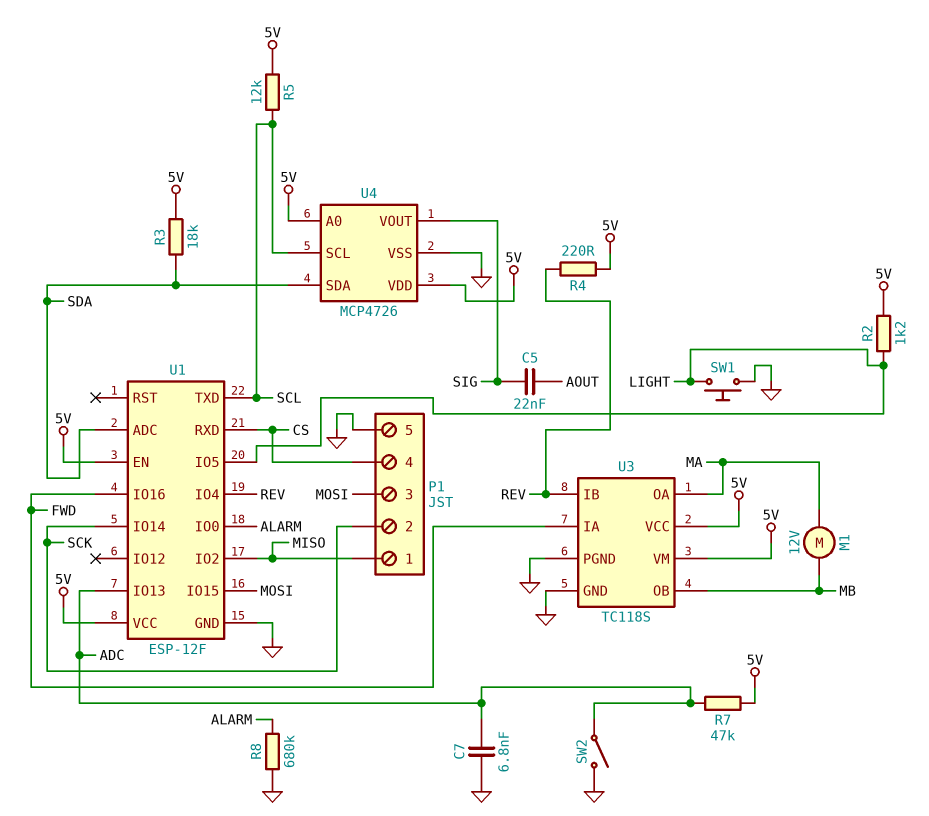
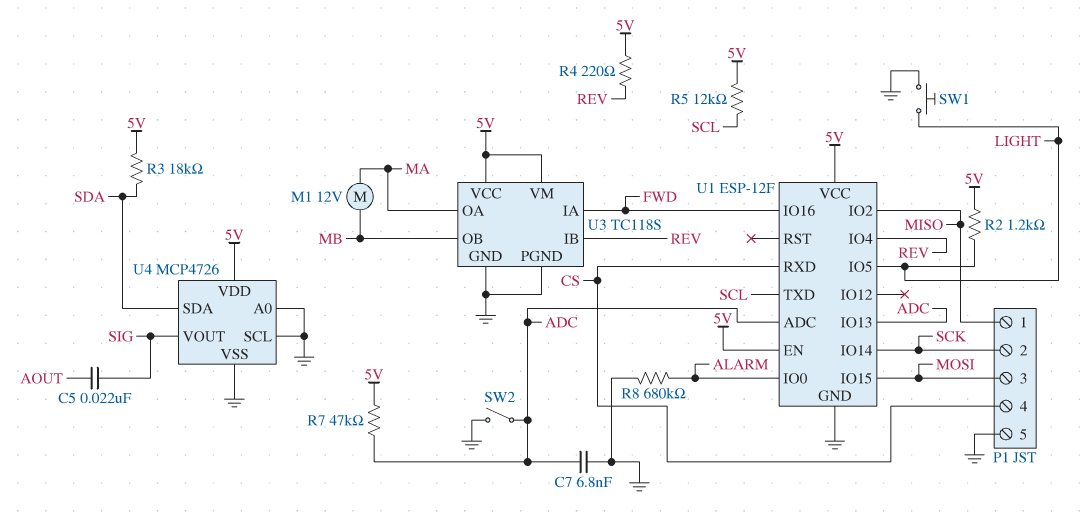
U1 pin ADC: SDA -> ADC
U4 pin A0: 5V -> GND
U4 pin SCL: SCL -> GND

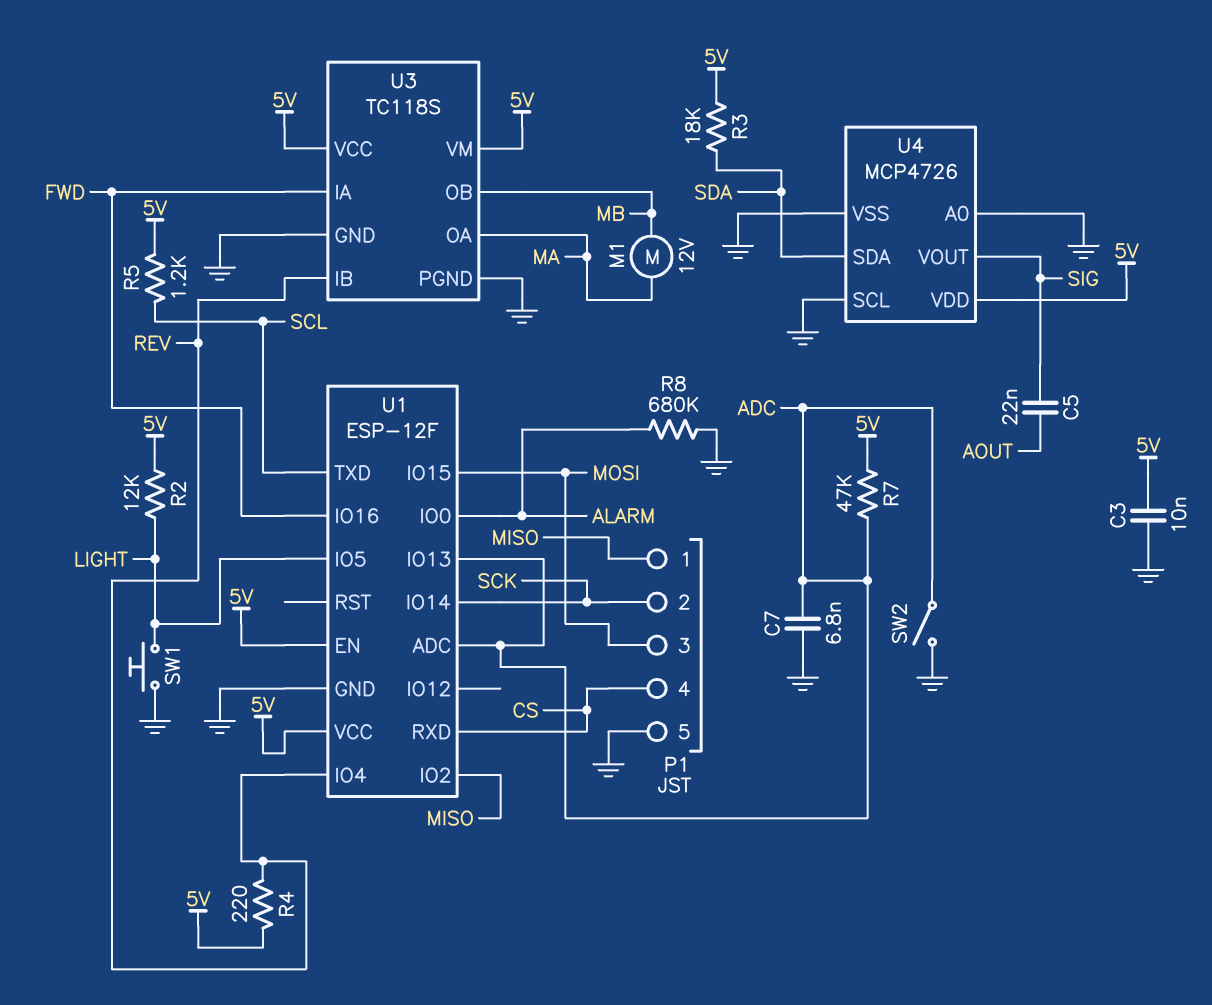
C3: none -> 10nF (5V, GND)
R2: 1.2k (5V, LIGHT) -> 12k (5V, LIGHT)
R5: 12k (5V, SCL) -> 1.2k (5V, SCL)

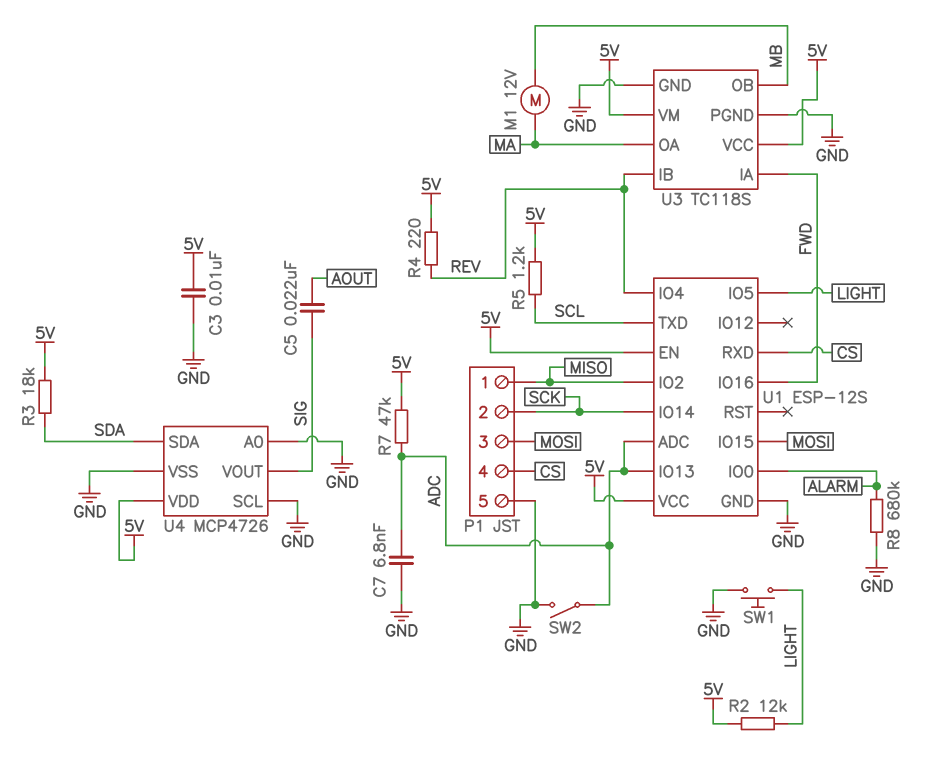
U1: ESP-12F -> ESP-12S

